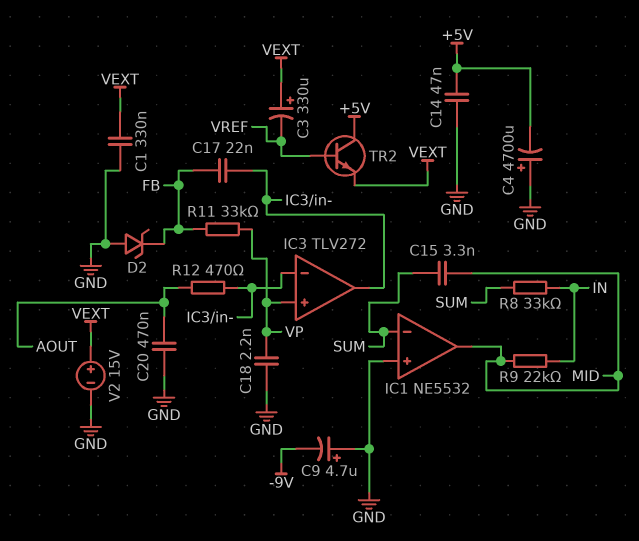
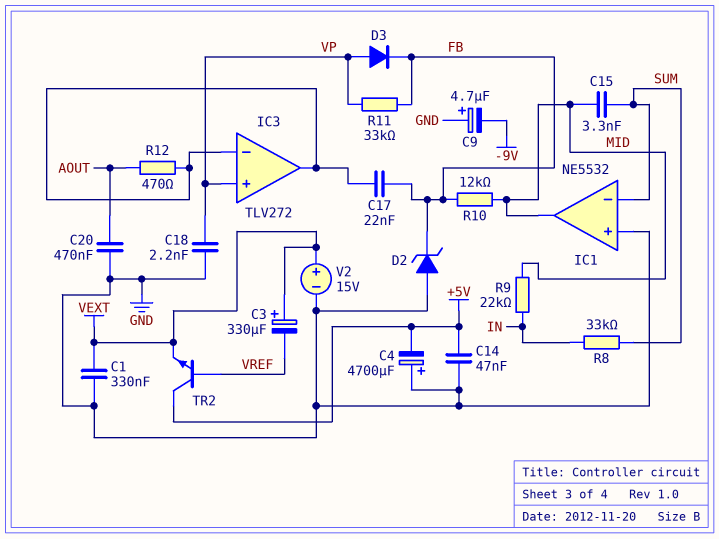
D3: none -> diode (A VP, K FB)
R10: none -> 12k (FB, MID)

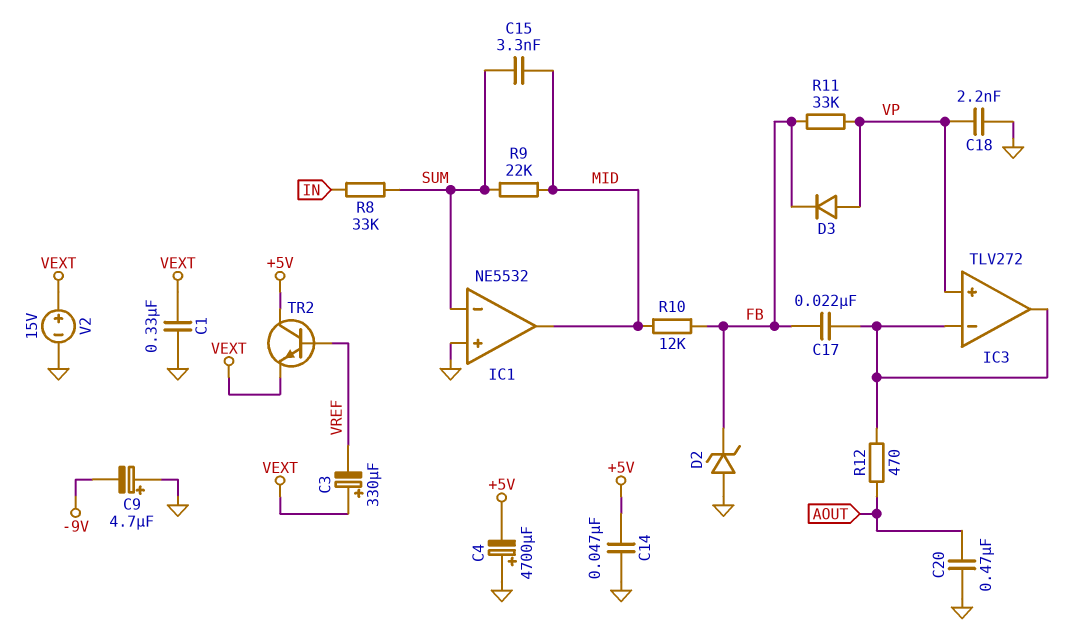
R9: 22k (IN, MID) -> 22k (MID, SUM)

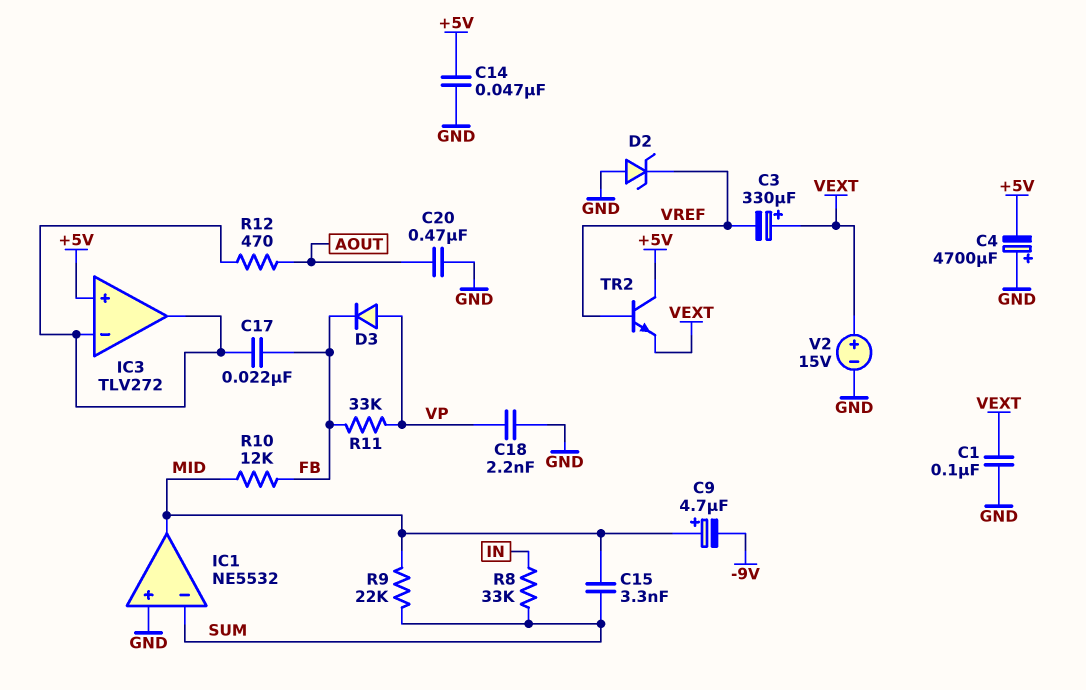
C1: 330nF (GND, VEXT) -> 100nF (GND, VEXT)
C9: 4.7uF (plus GND, minus -9V) -> 4.7uF (plus MID, minus -9V)
D2: zener (A GND, K FB) -> zener (A GND, K VREF)
IC3 pin in+: VP -> +5V

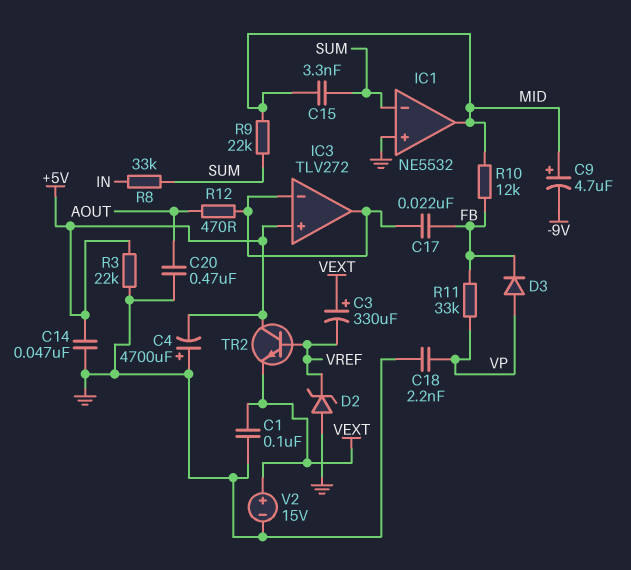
R3: none -> 22k (+5V, GND)

